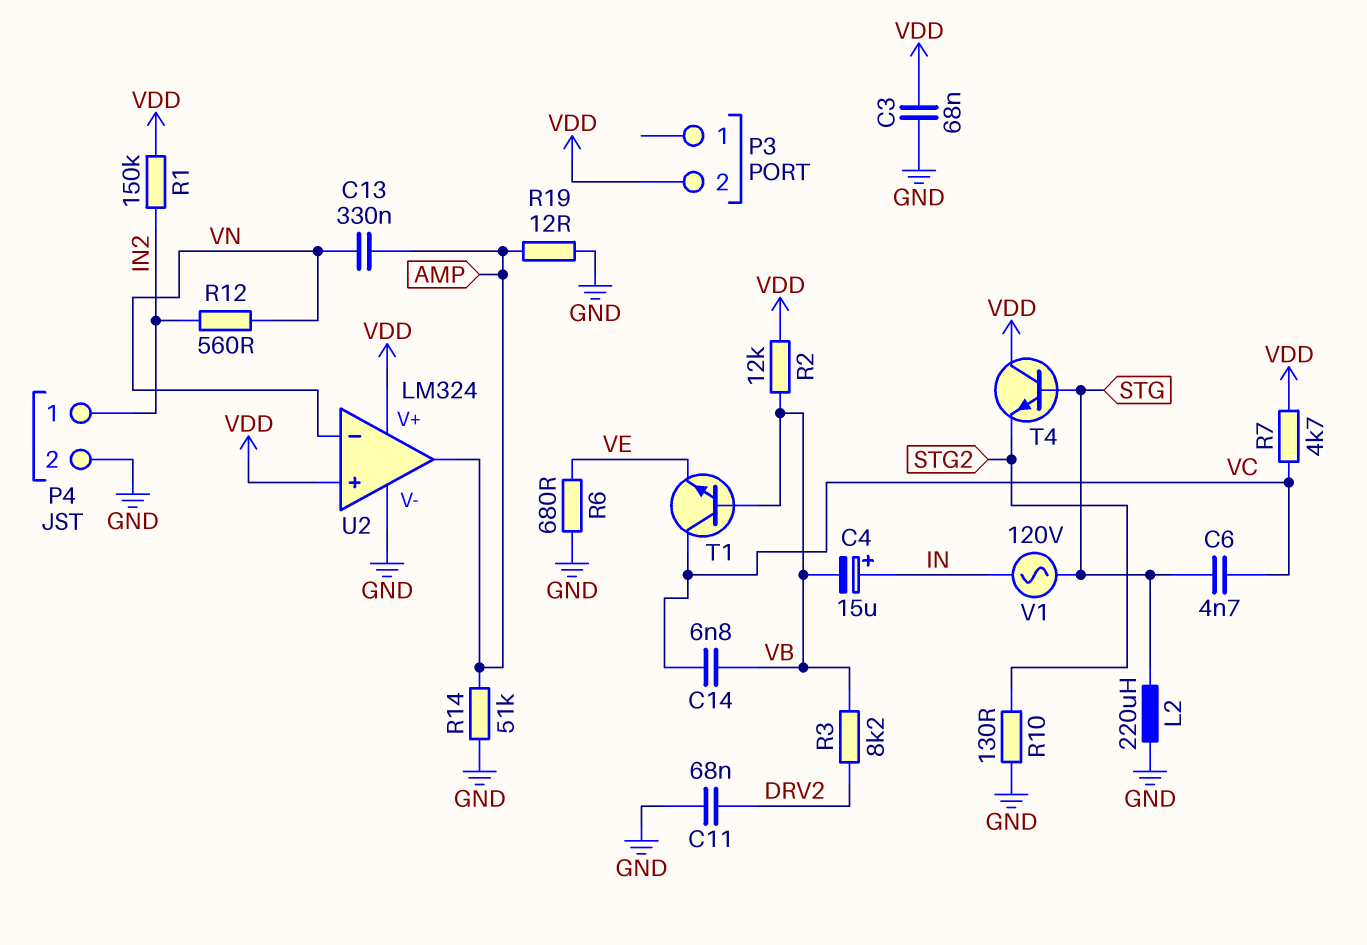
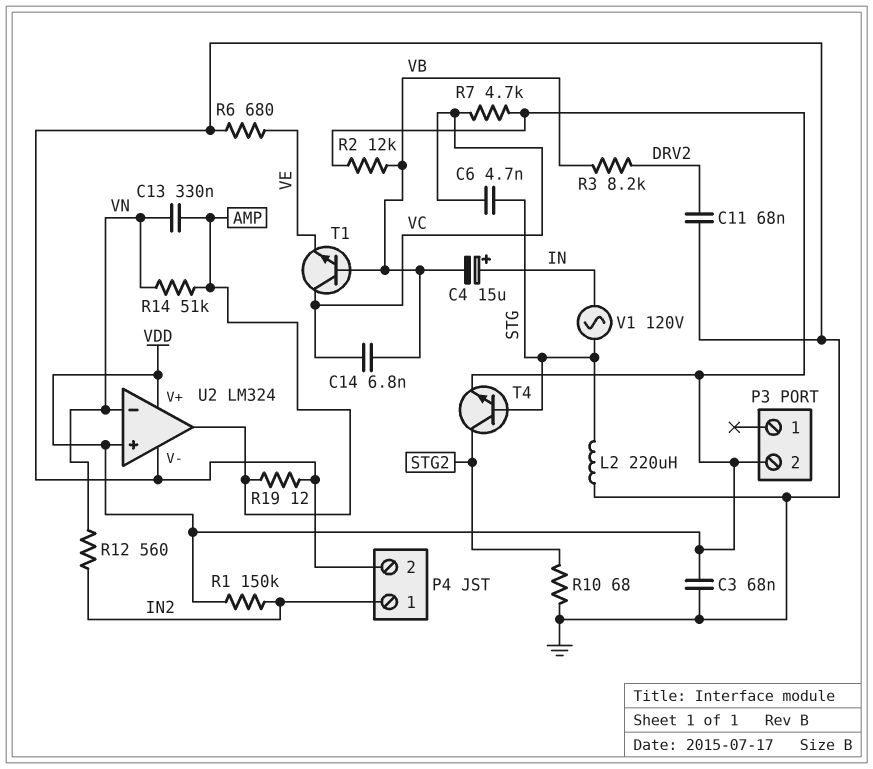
R10: 130 (GND, STG2) -> 68 (GND, STG2)
R14: 51k (AMP, GND) -> 51k (AMP, VN)
T4: NPN (B STG, C VDD, E STG2) -> NPN (B STG, C STG2, E VDD)

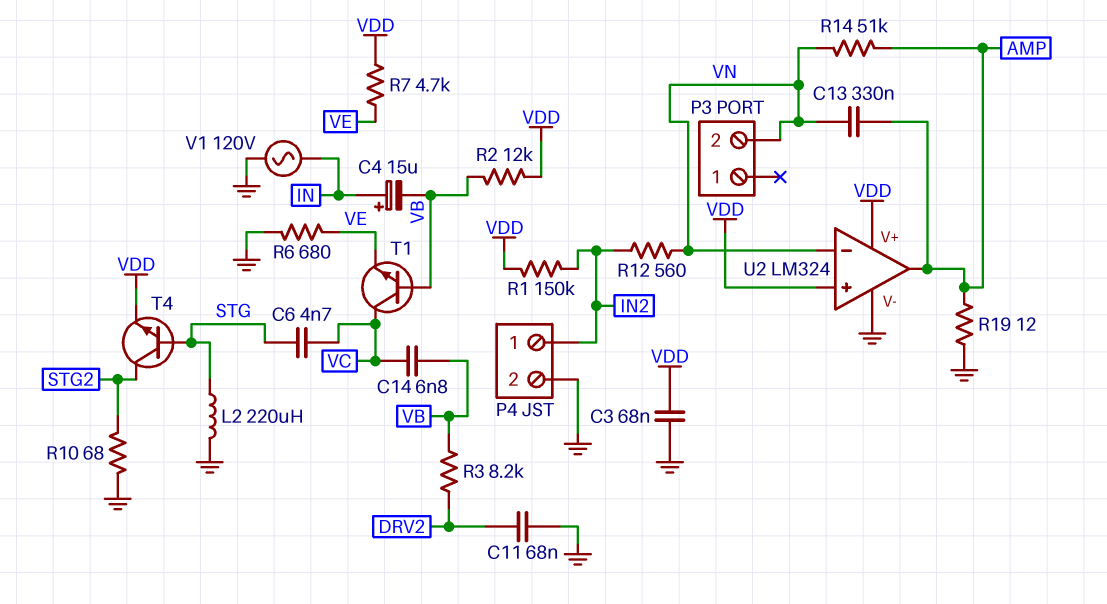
P3 pin 2: VDD -> VN
R7: 4.7k (VC, VDD) -> 4.7k (VDD, VE)
V1: AC 120V (IN, STG) -> AC 120V (GND, IN)

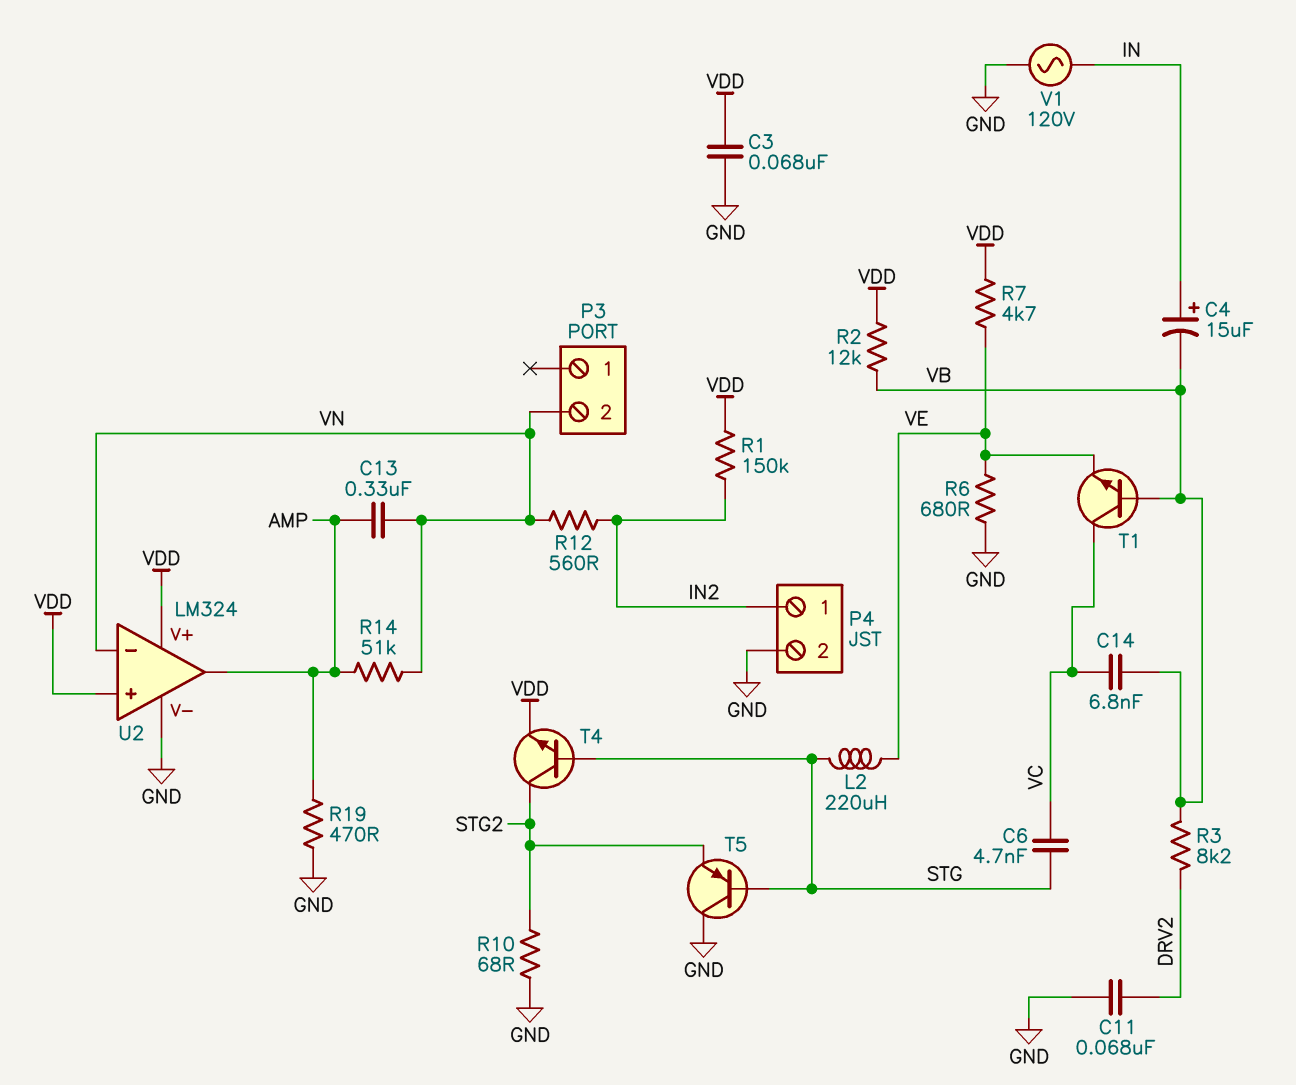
L2: 220uH (GND, STG) -> 220uH (STG, VE)
R19: 12 (AMP, GND) -> 470 (AMP, GND)
T5: none -> PNP (B STG, C GND, E STG2)

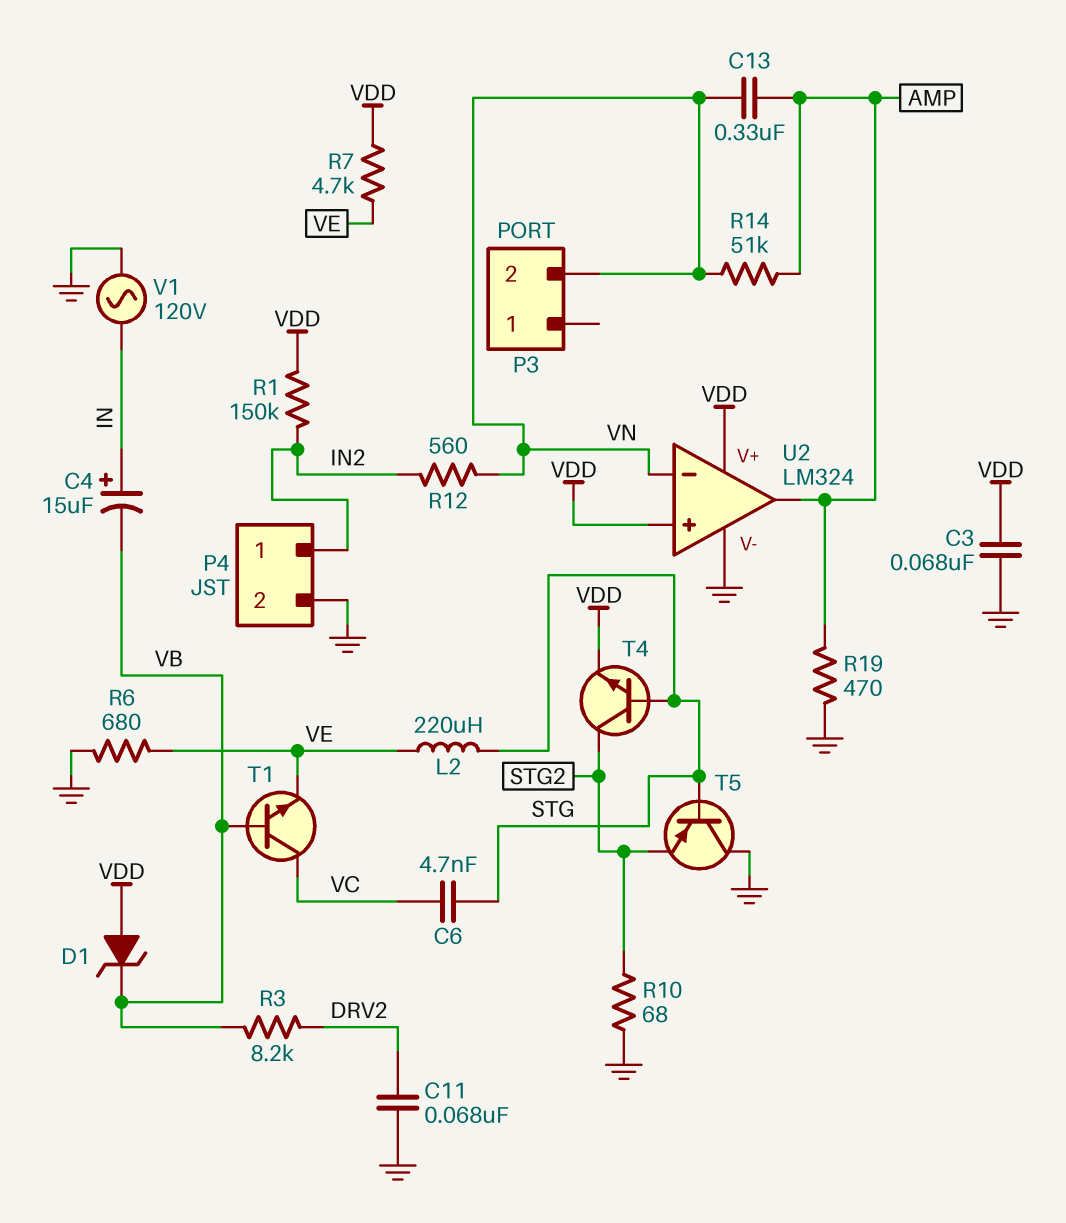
C14: 6.8nF (VB, VC) -> none
D1: none -> zener (A VDD, K VB)
R2: 12k (VB, VDD) -> none

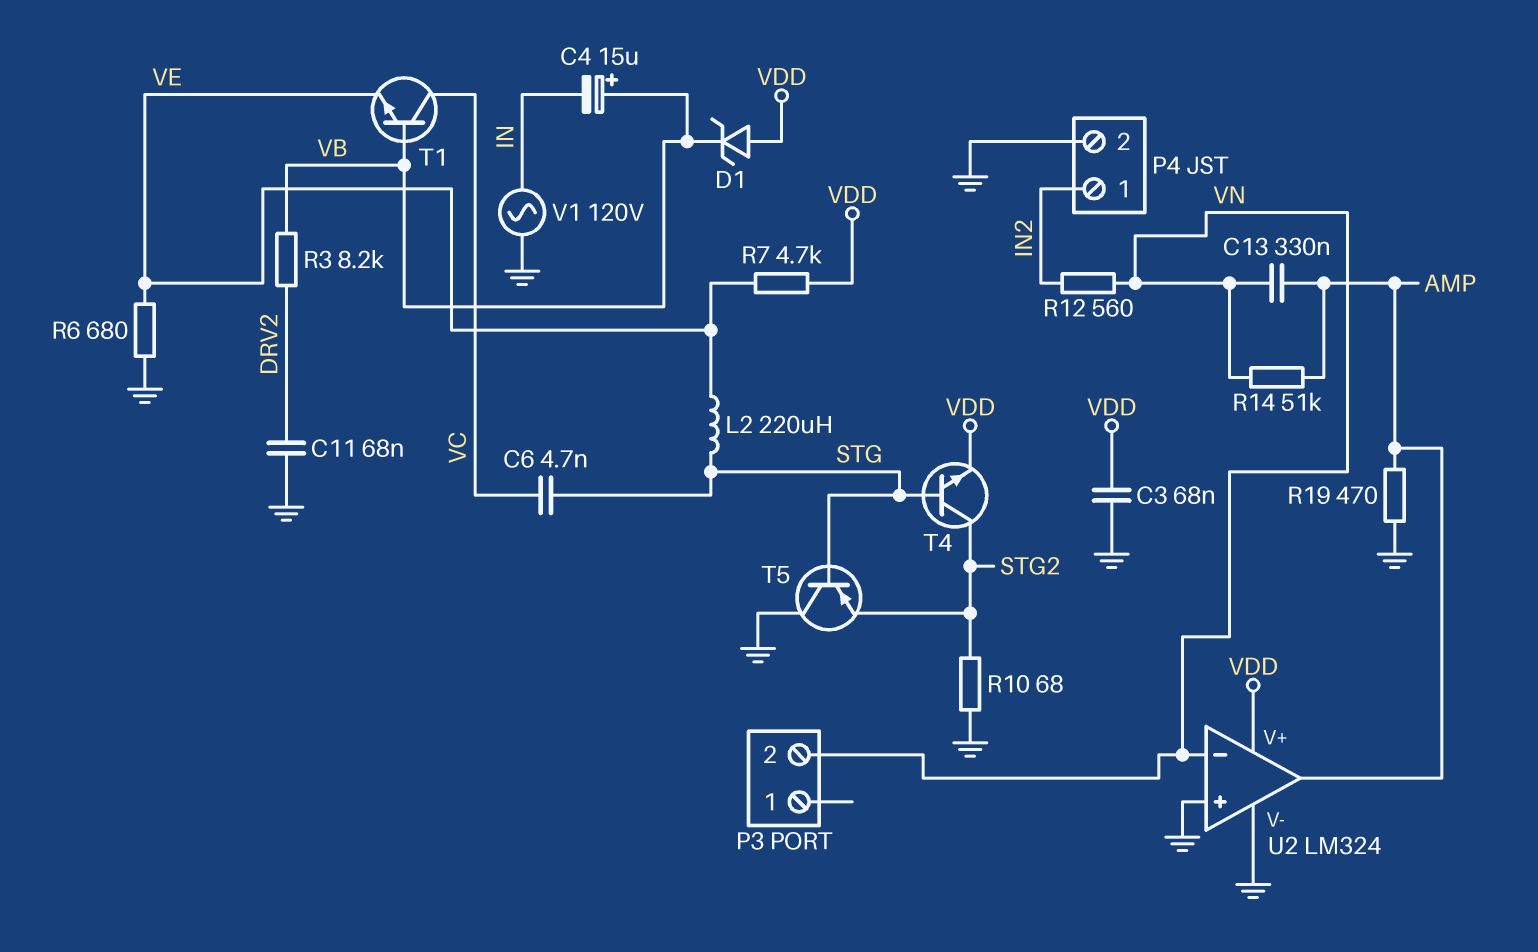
C4: 15uF (plus IN, minus VB) -> 15uF (plus VB, minus IN)
R1: 150k (IN2, VDD) -> none
U2 pin in+: VDD -> GND

